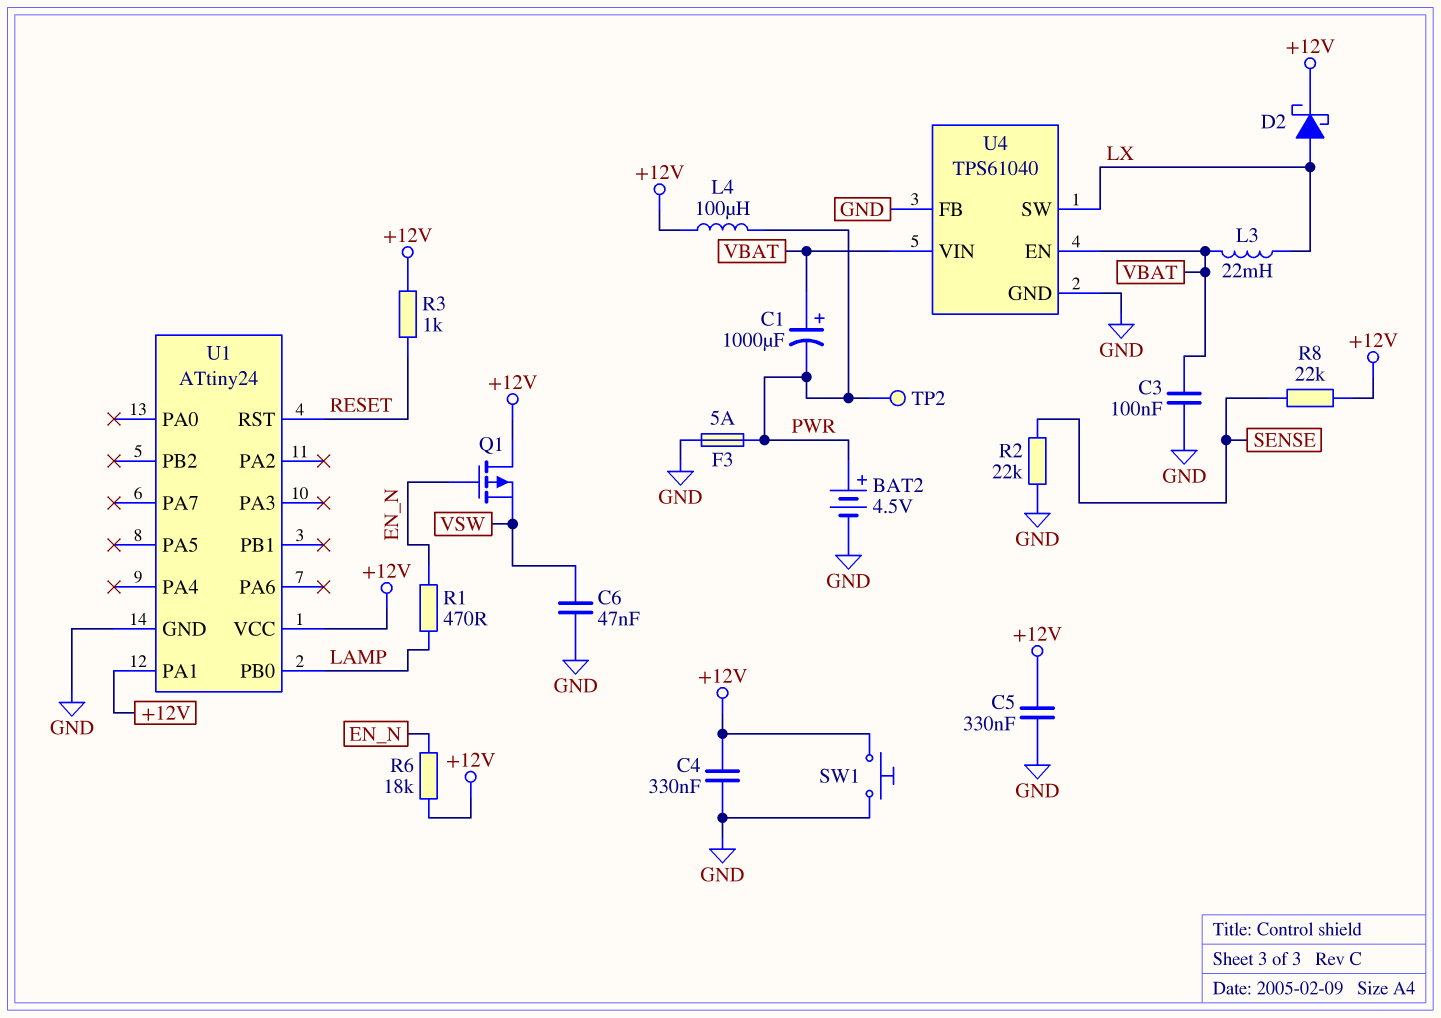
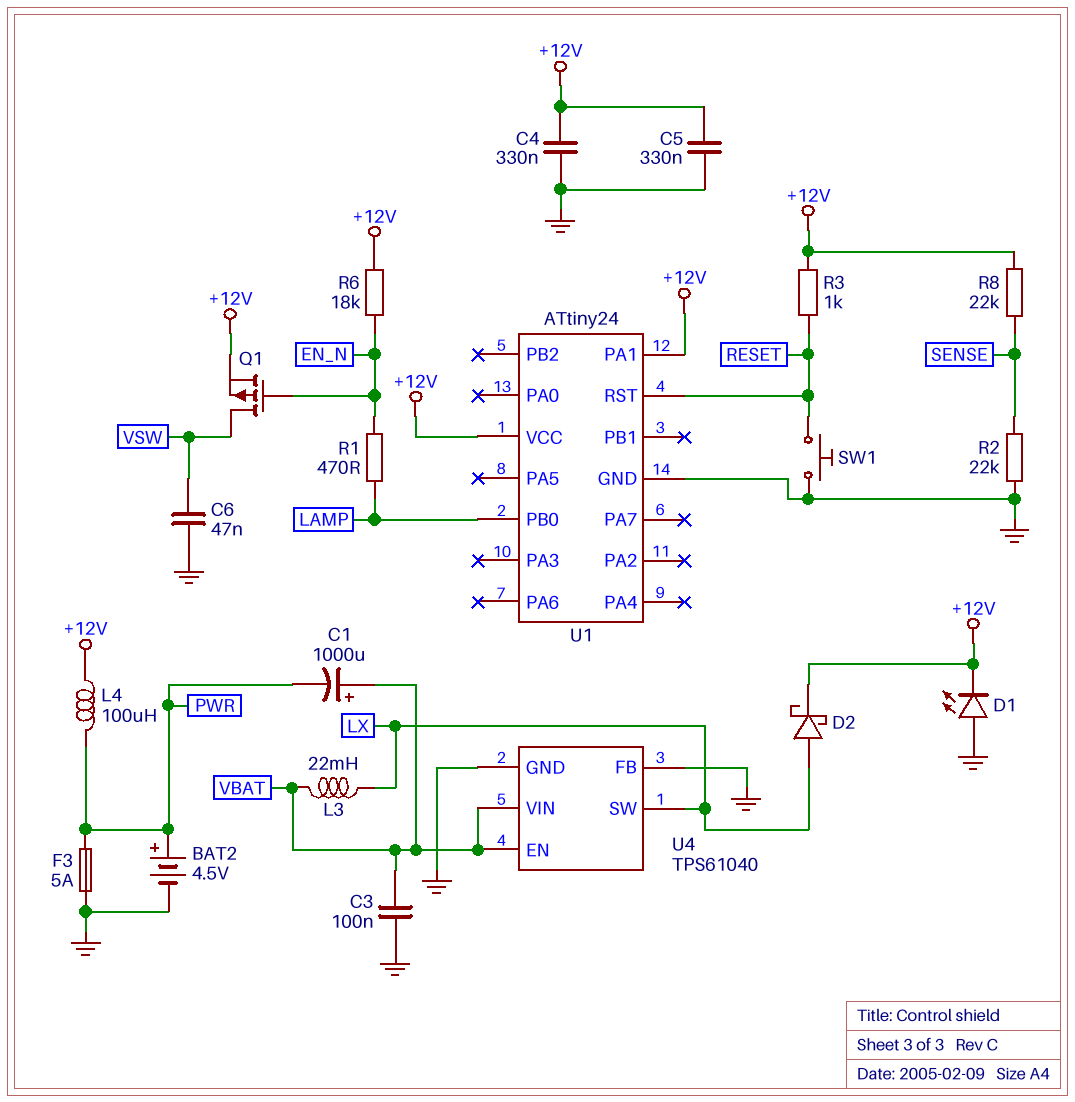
D1: none -> LED (A GND, K +12V)
Q1: PMOS (G EN_N, D +12V, S VSW) -> PMOS (G EN_N, D VSW, S +12V)
SW1: button (+12V, GND) -> button (GND, RESET)
TP2: test point (PWR) -> none

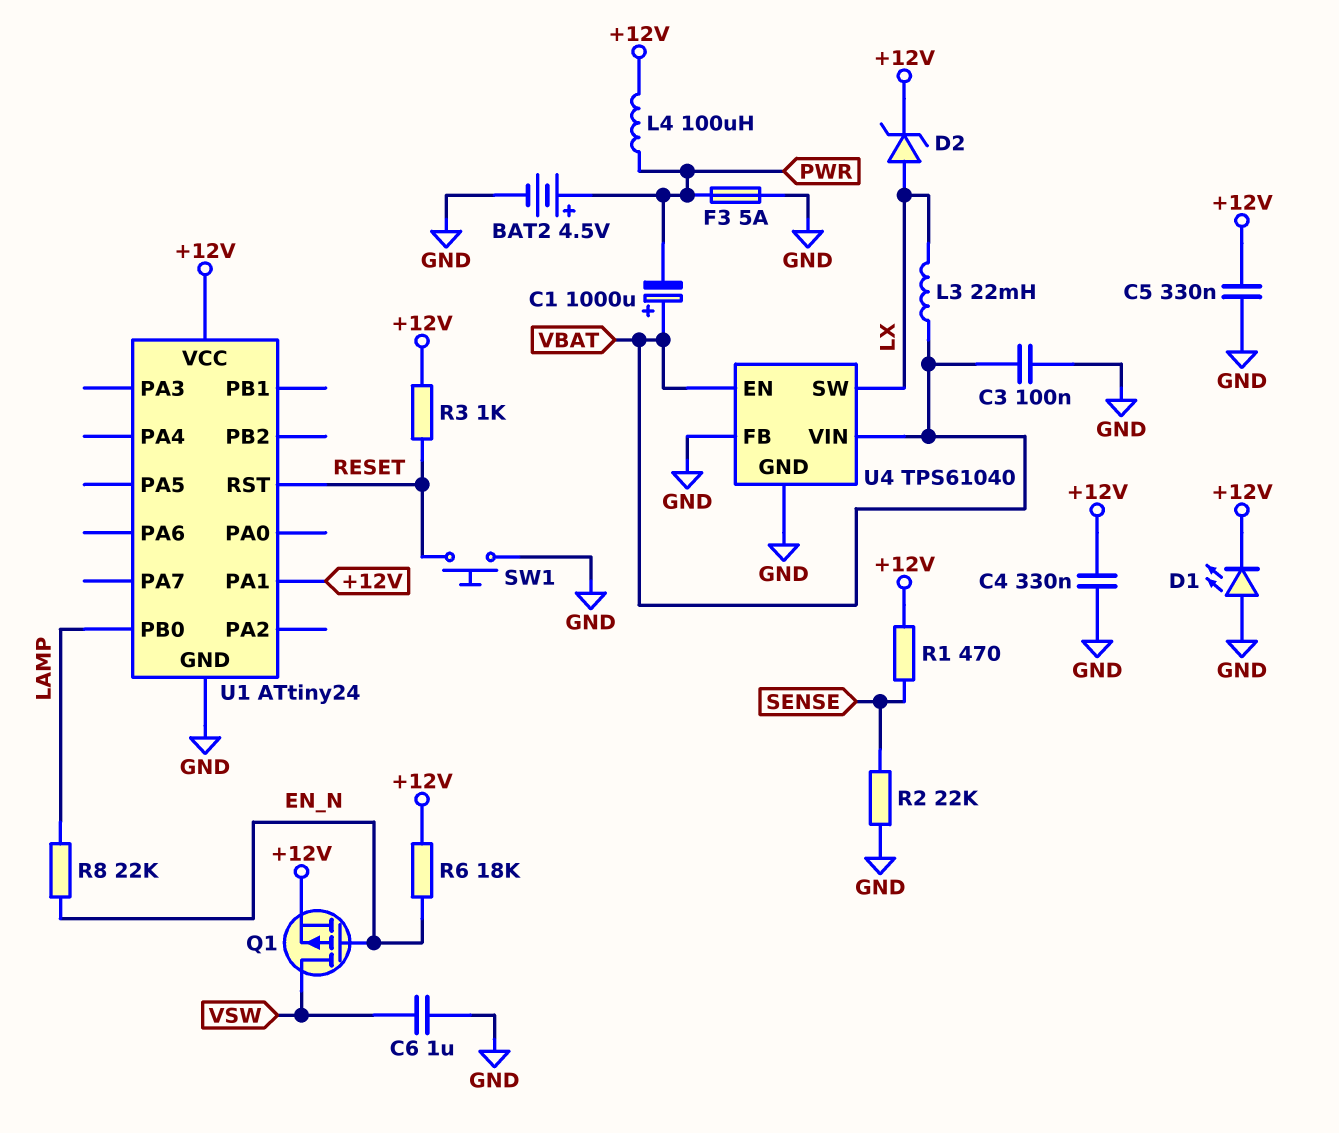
C6: 47nF (GND, VSW) -> 1uF (GND, VSW)
D2: schottky (A LX, K +12V) -> zener (A LX, K +12V)
R1: 470 (EN_N, LAMP) -> 470 (+12V, SENSE)
R8: 22k (+12V, SENSE) -> 22k (EN_N, LAMP)

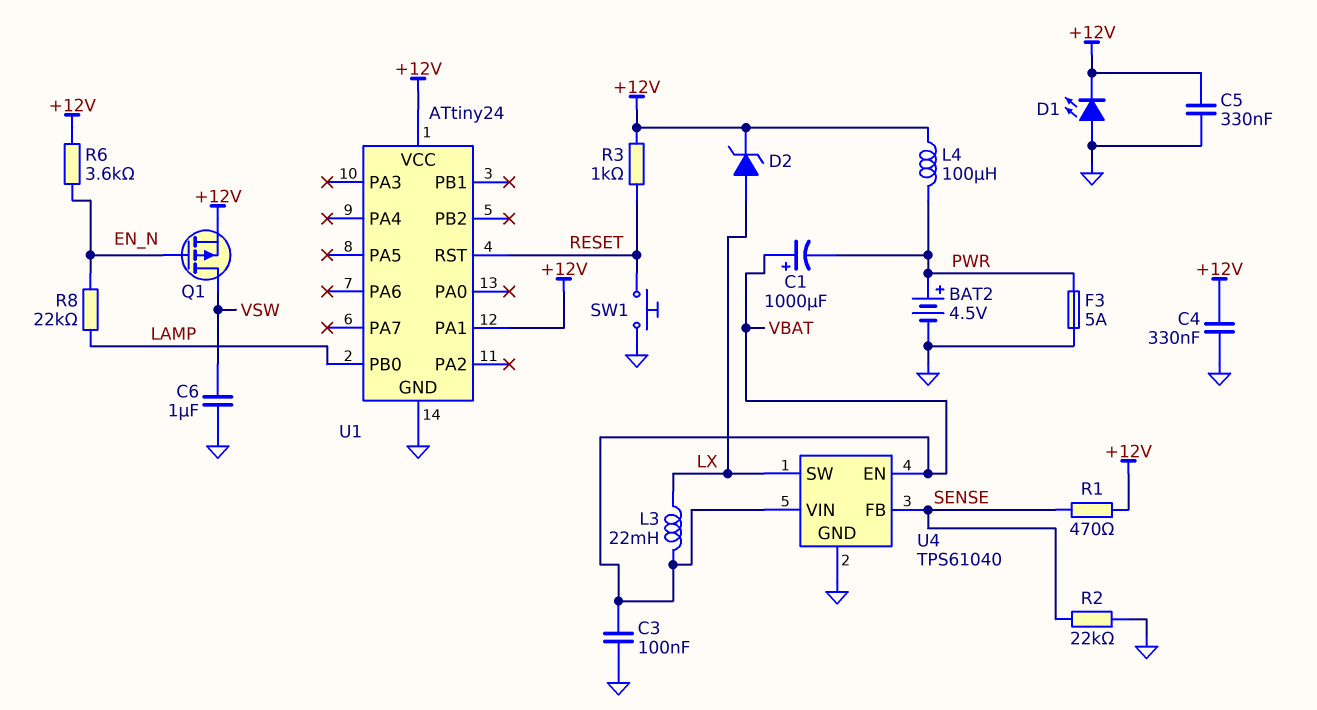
R6: 18k (+12V, EN_N) -> 3.6k (+12V, EN_N)
U4 pin FB: GND -> SENSE

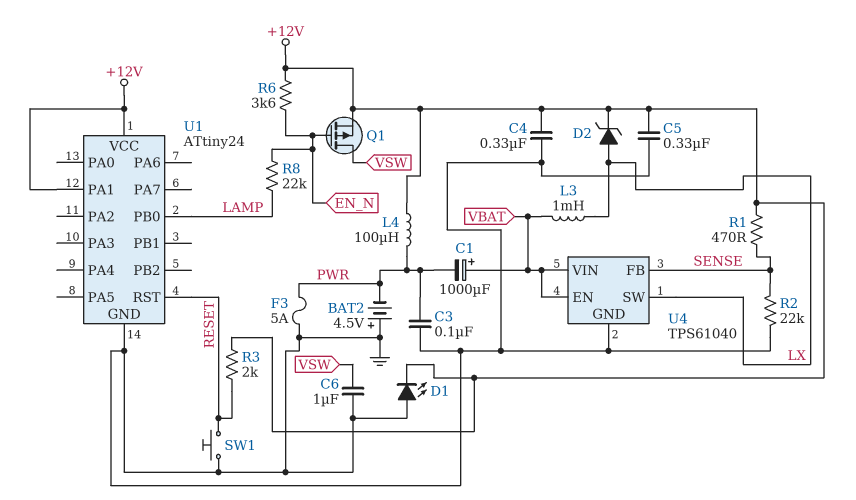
BAT2: 4.5V (plus PWR, minus GND) -> 4.5V (plus GND, minus PWR)
C3: 100nF (GND, VBAT) -> 100nF (GND, PWR)
L3: 22mH (LX, VBAT) -> 1mH (LX, VBAT)
R3: 1k (+12V, RESET) -> 2k (+12V, RESET)

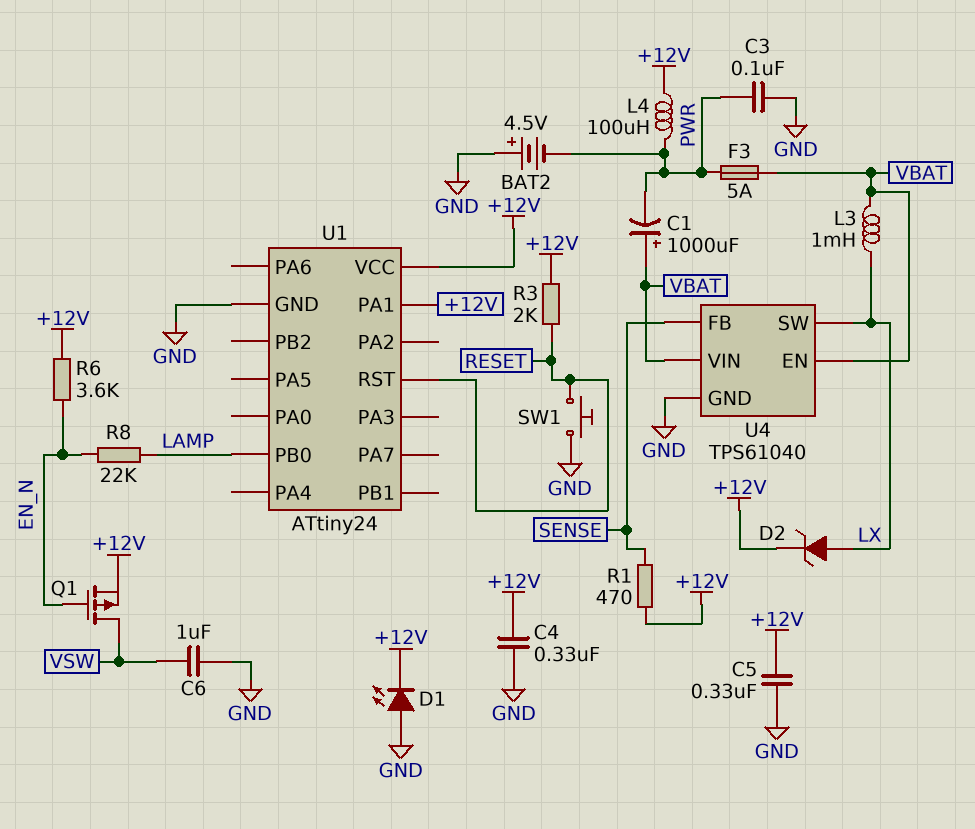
F3: 5A (GND, PWR) -> 5A (PWR, VBAT)
R2: 22k (GND, SENSE) -> none

